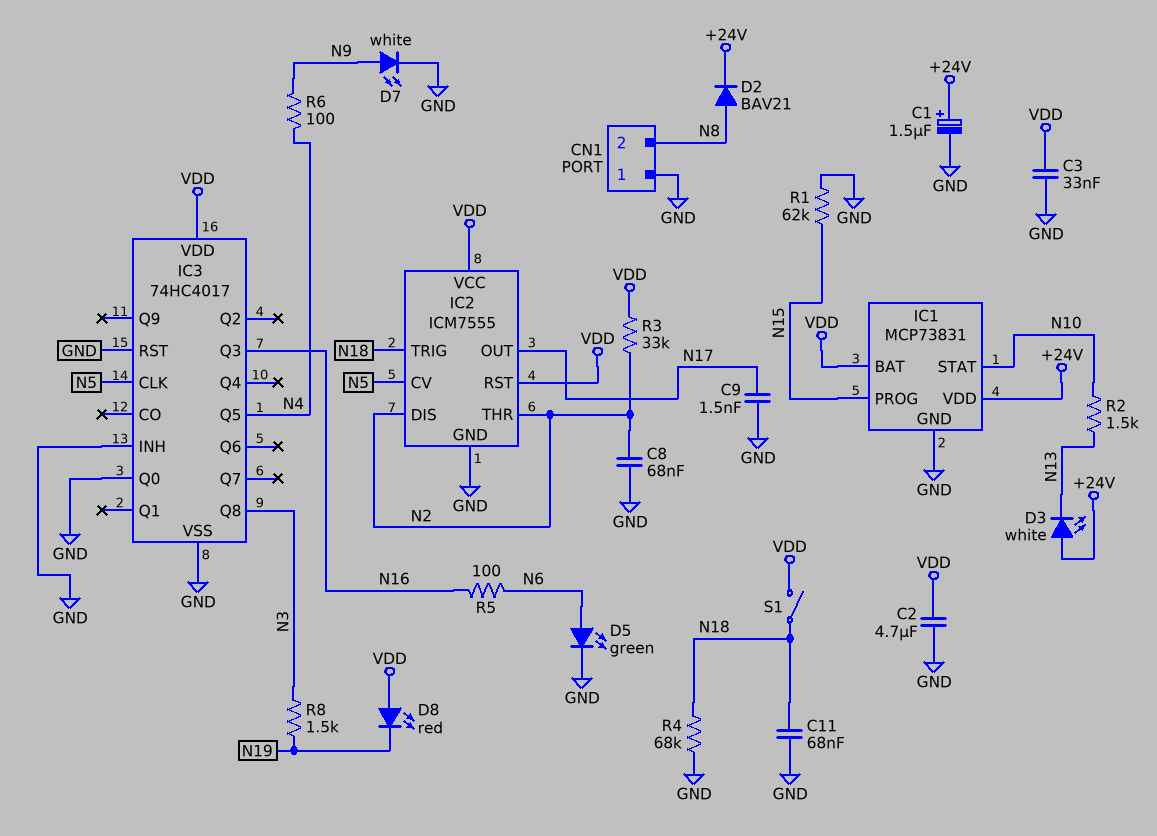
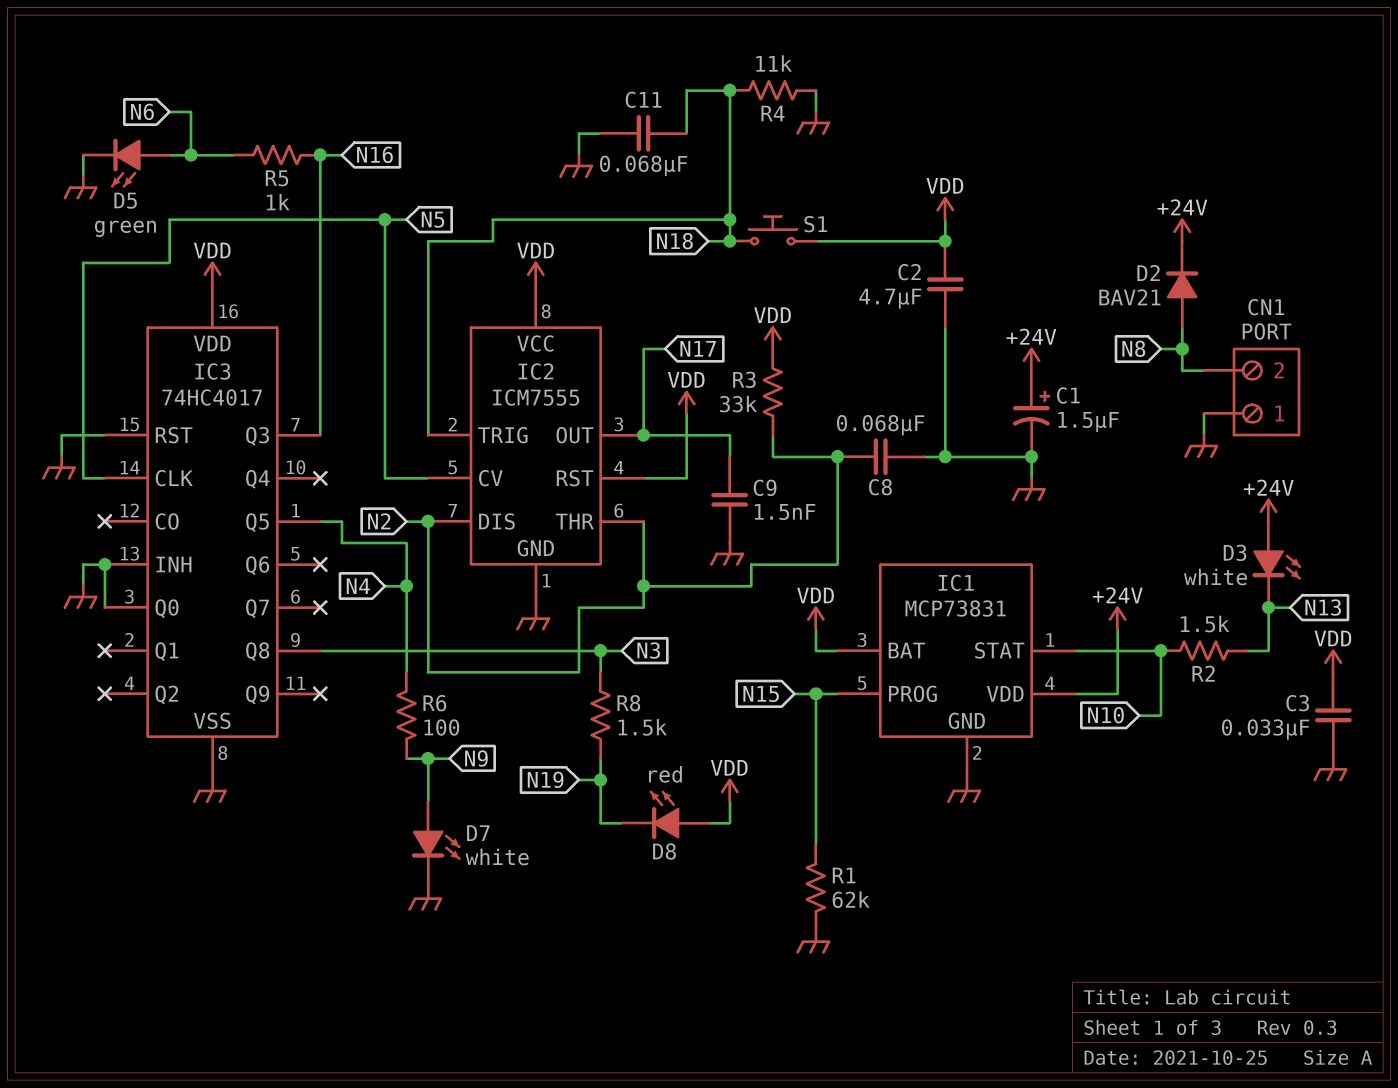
R4: 68k (GND, N18) -> 11k (GND, N18)
R5: 100 (N6, N16) -> 1k (N6, N16)
S1: switch (N18, VDD) -> button (N18, VDD)

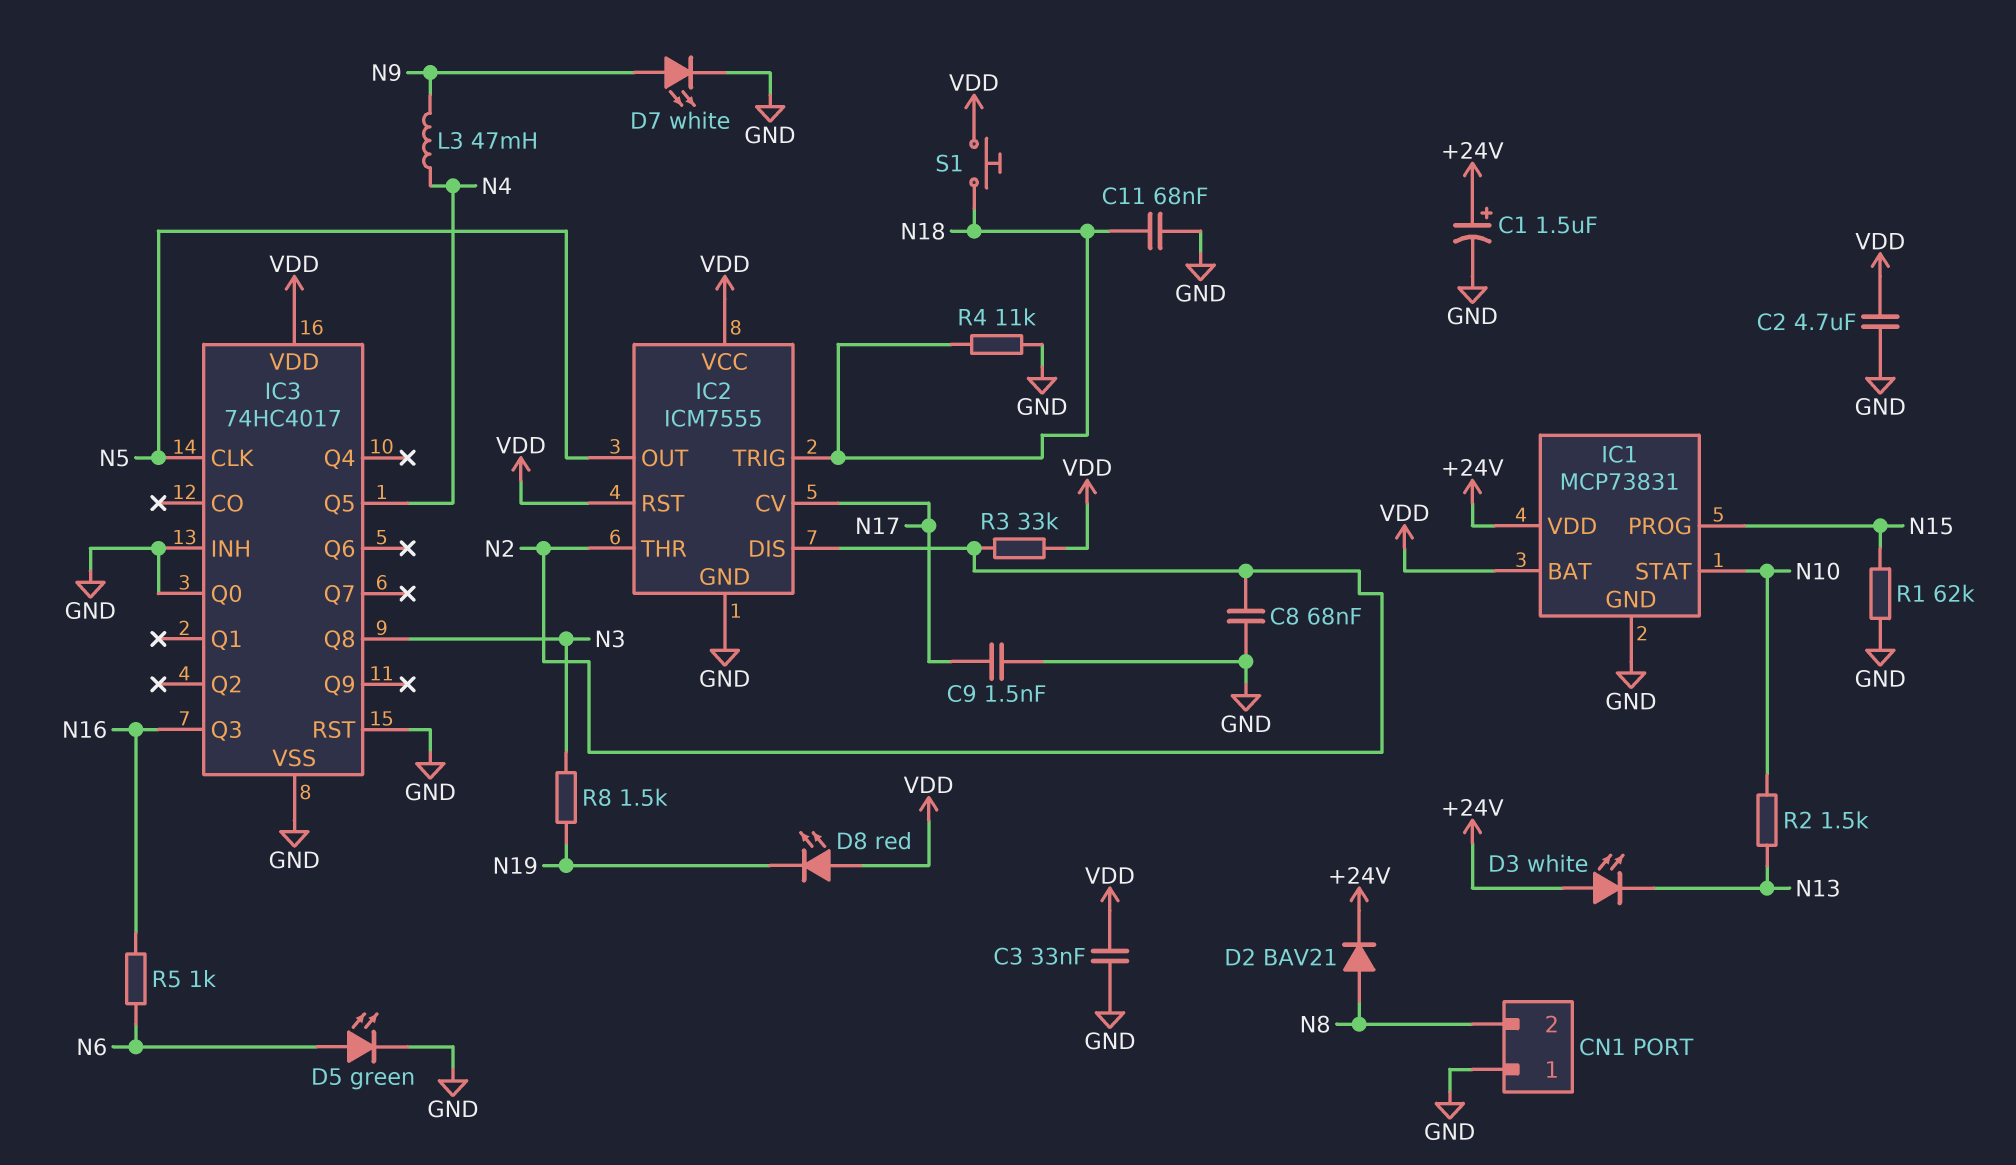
IC2 pin CV: N5 -> N17
IC2 pin OUT: N17 -> N5
L3: none -> 47mH (N4, N9)
R6: 100 (N4, N9) -> none

